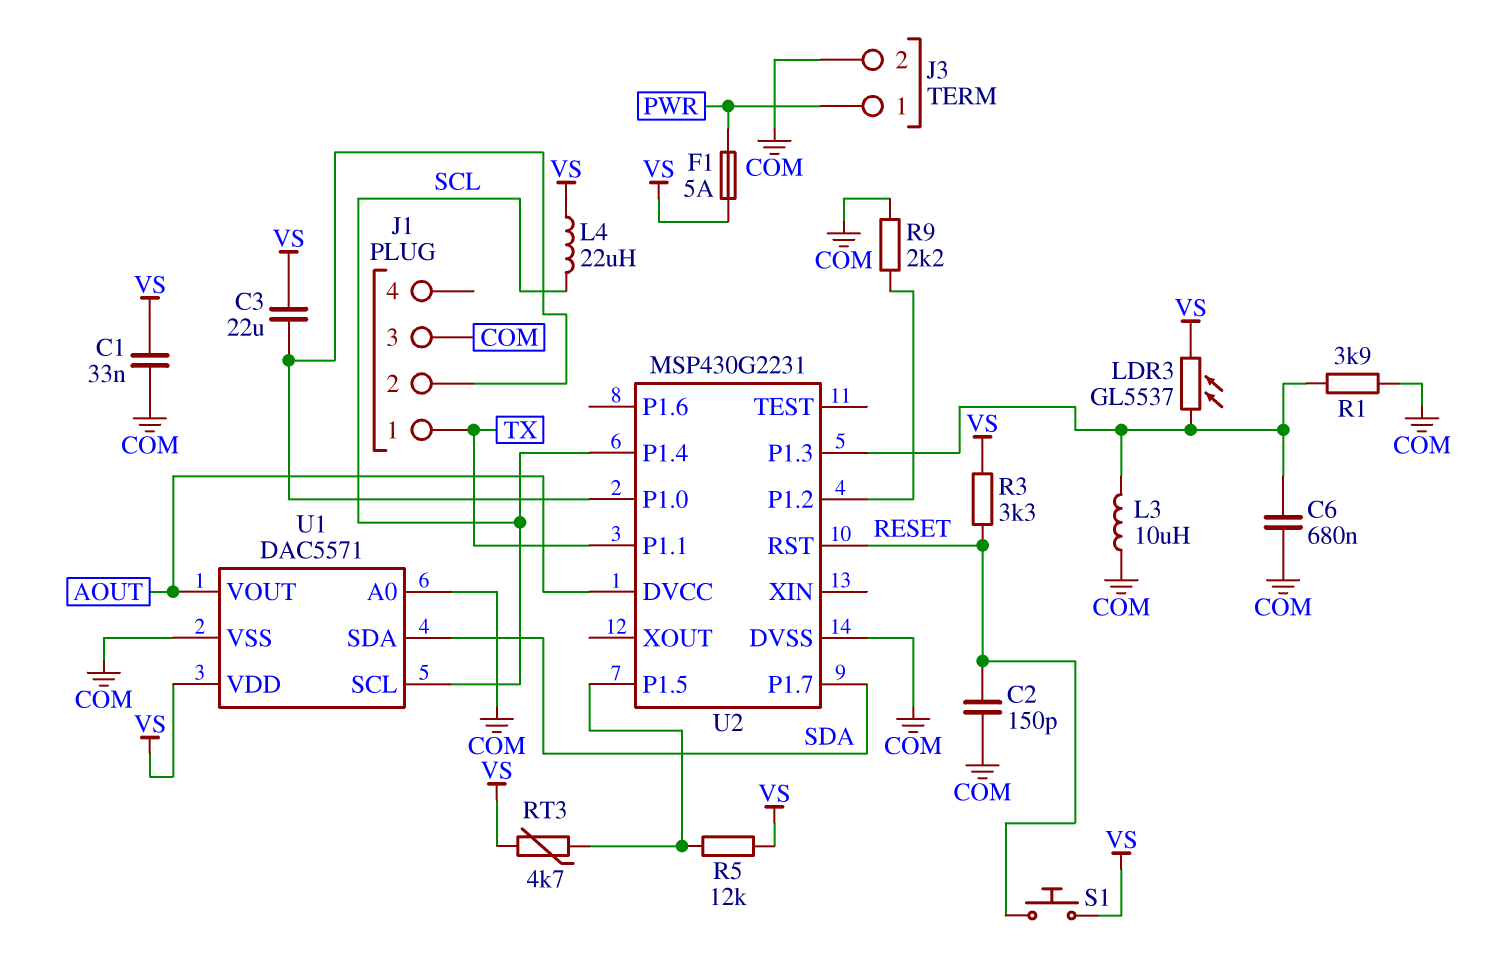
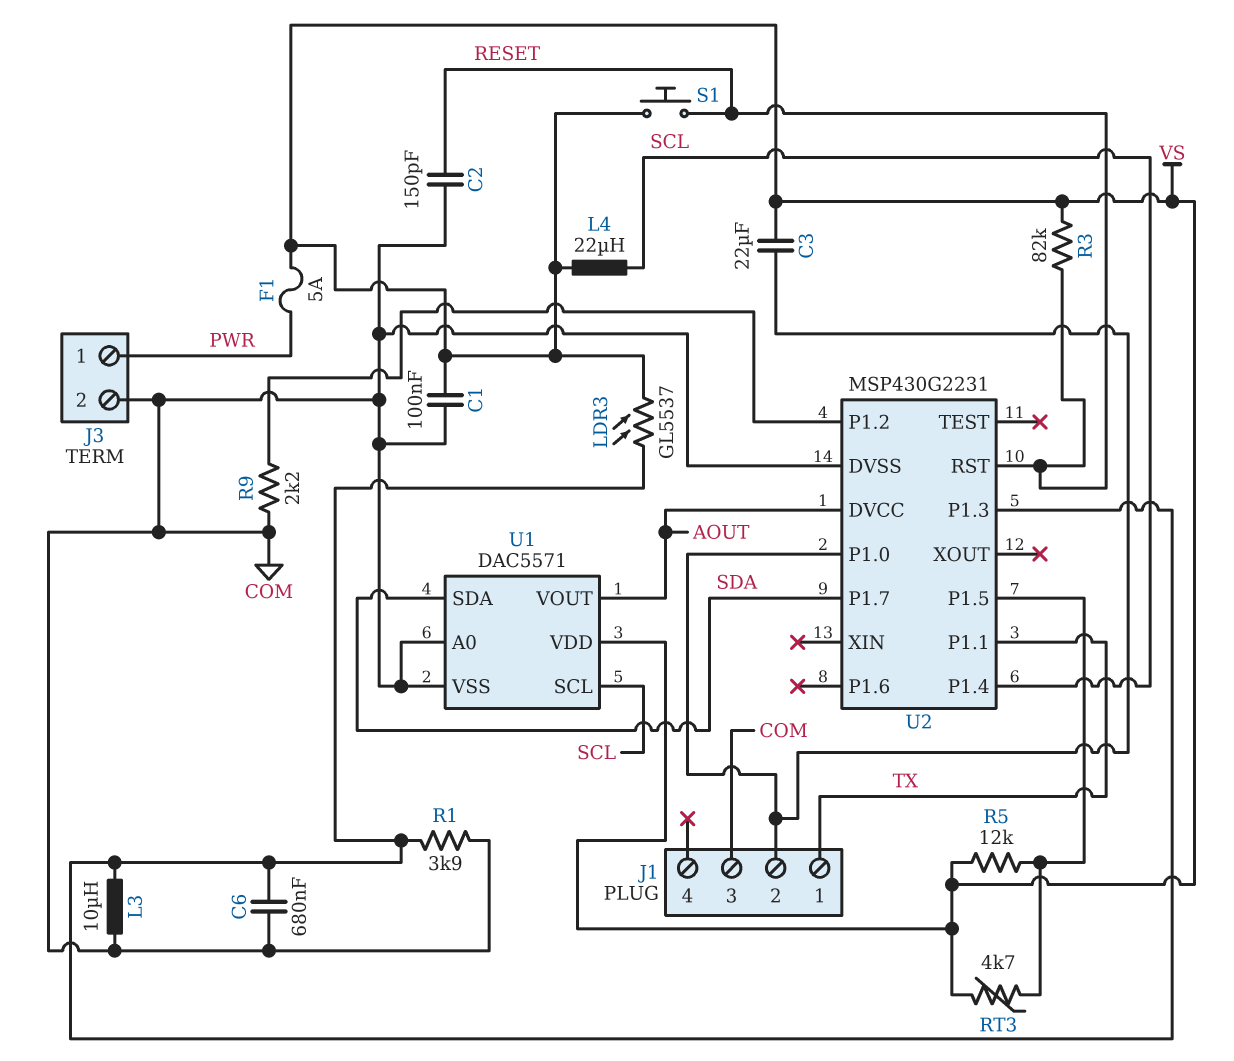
C1: 33nF (COM, VS) -> 100nF (COM, VS)
R3: 3.3k (RESET, VS) -> 82k (RESET, VS)

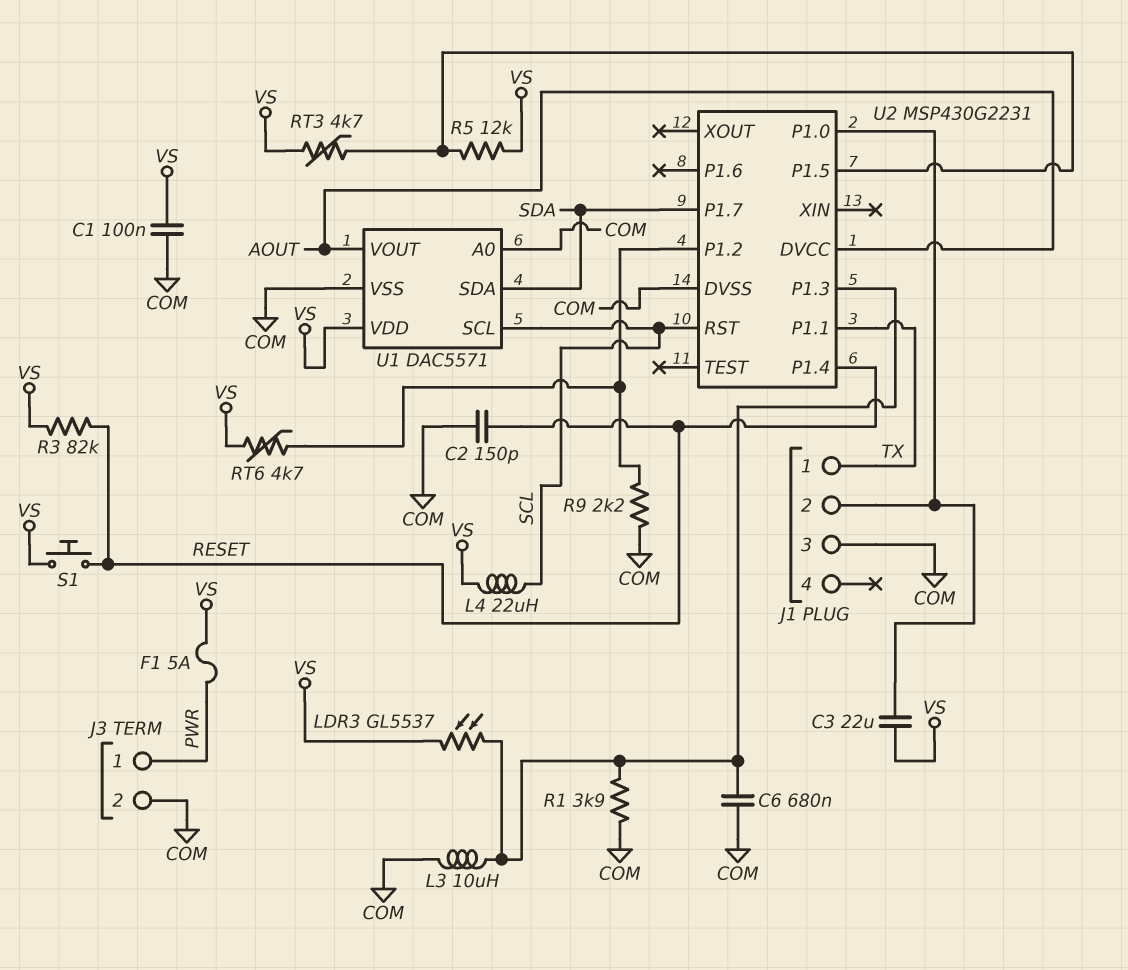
RT6: none -> 4.7k (U2/P1.2, VS)
U2 pin P1.4: SCL -> RESET
U2 pin RST: RESET -> SCL

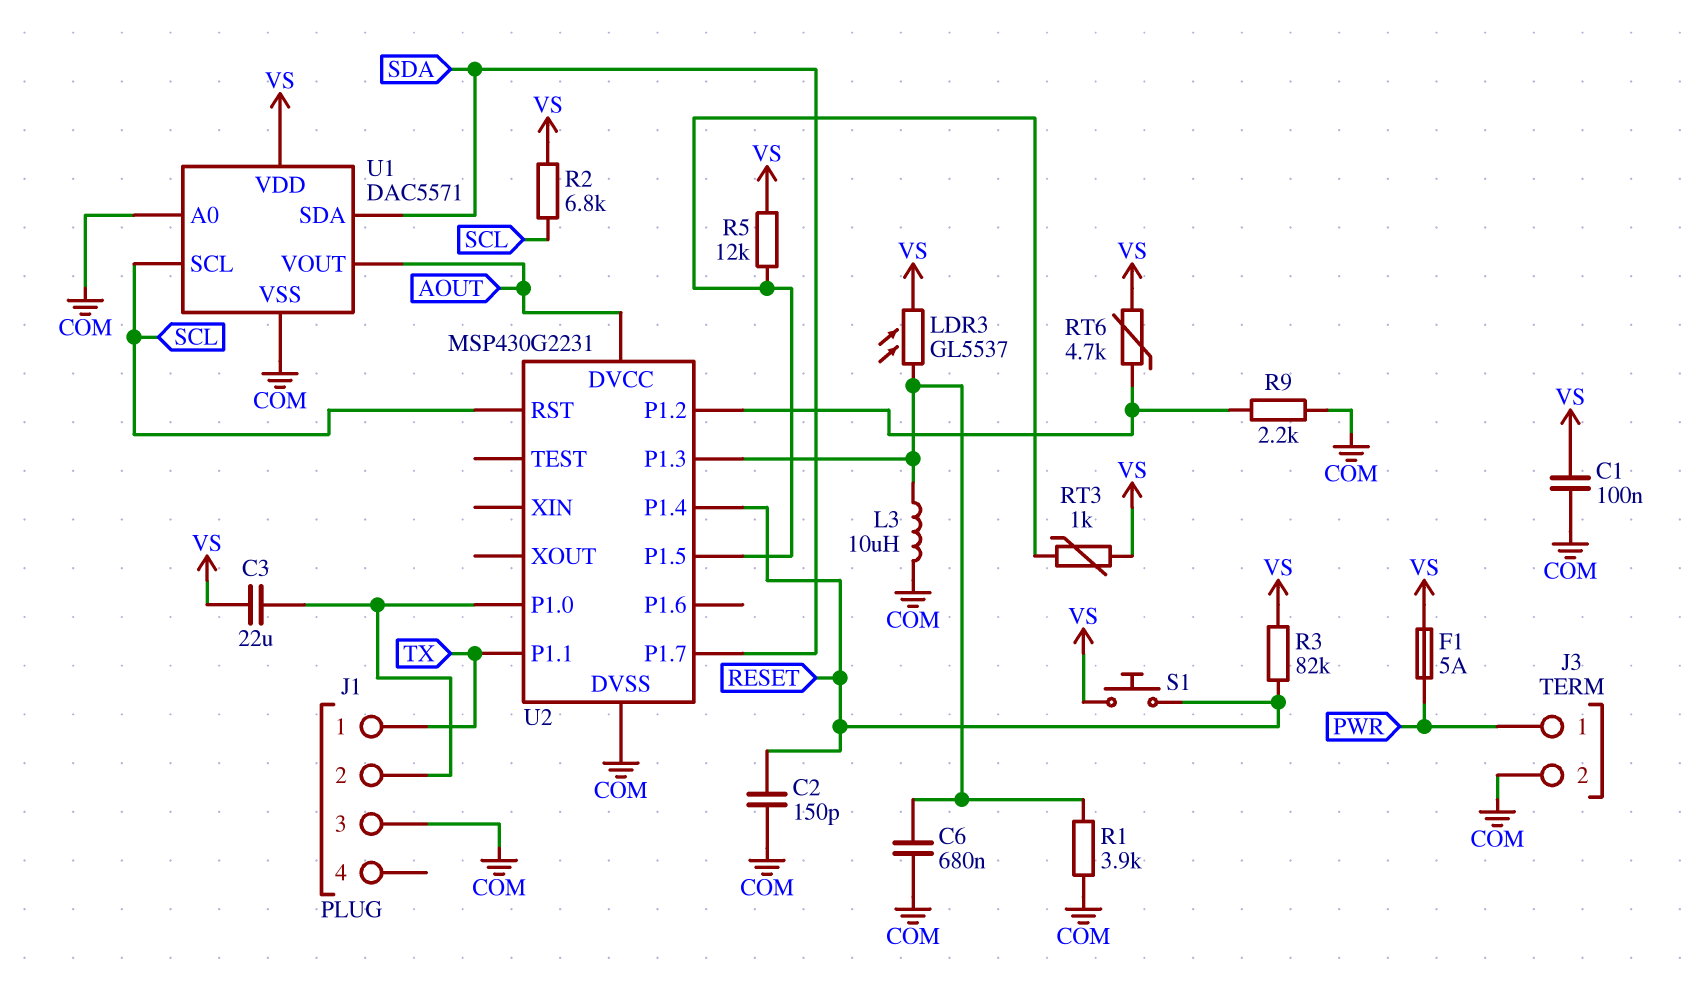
L4: 22uH (SCL, VS) -> none
R2: none -> 6.8k (SCL, VS)
RT3: 4.7k (U2/P1.5, VS) -> 1k (U2/P1.5, VS)

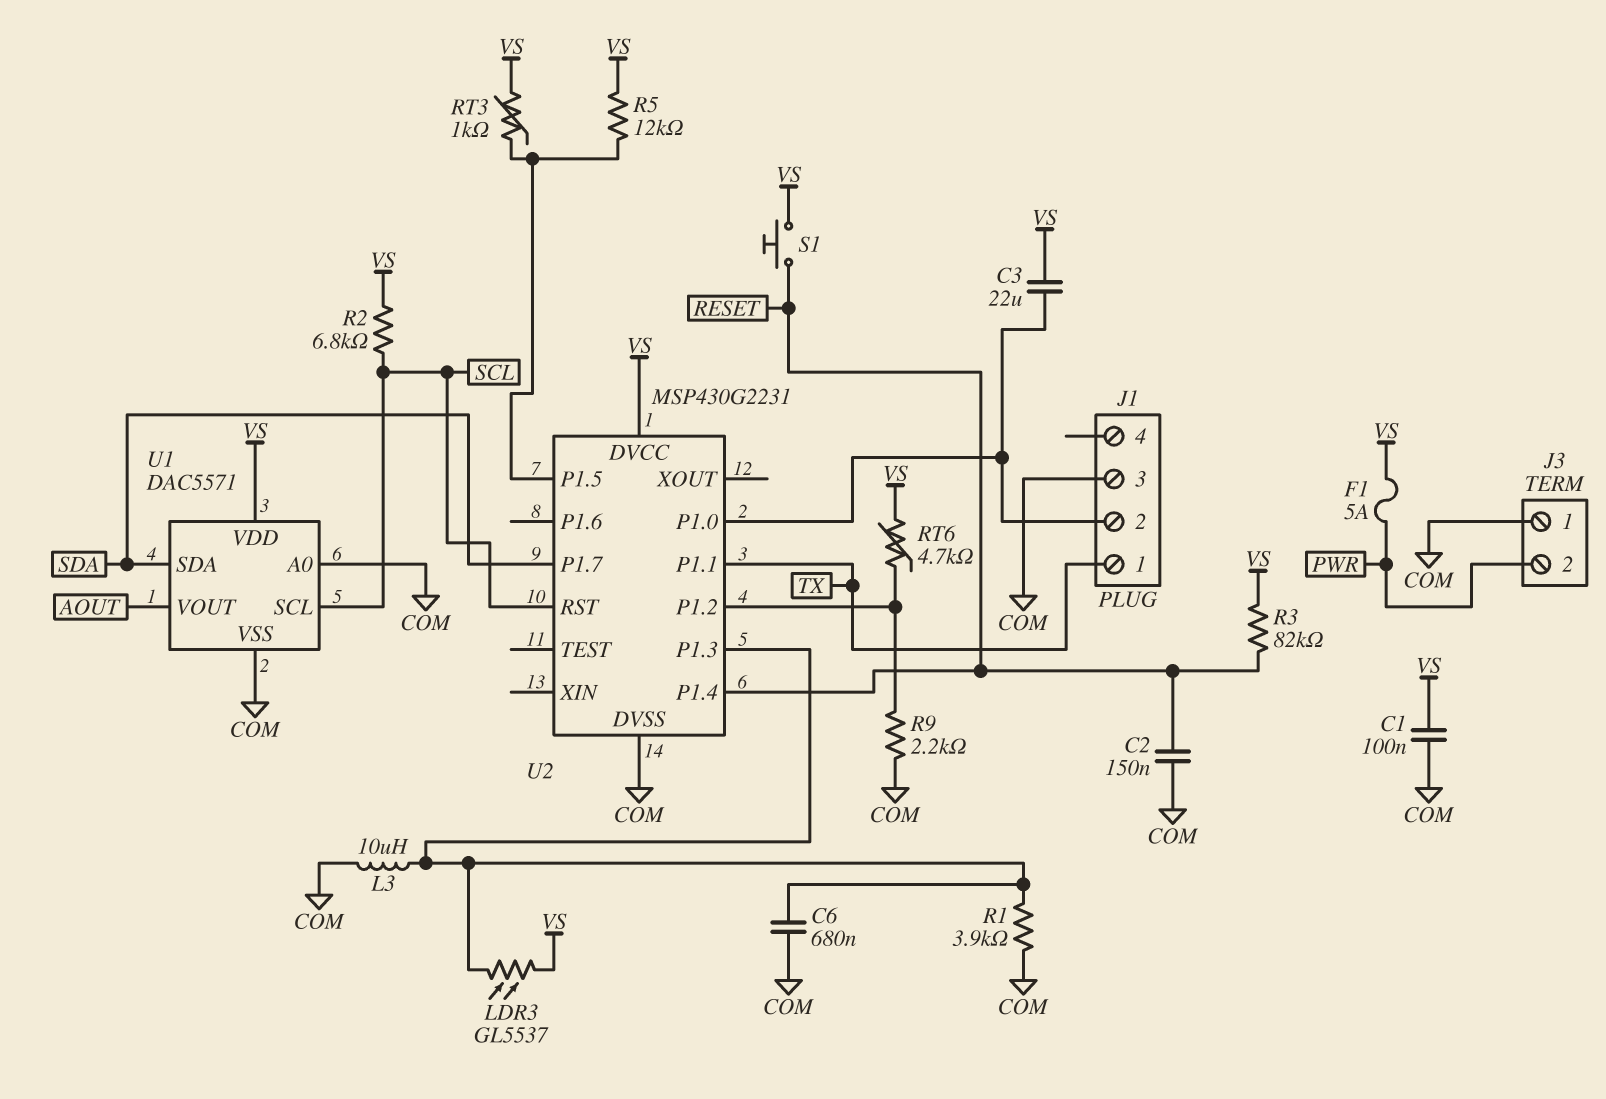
C2: 150pF (COM, RESET) -> 150nF (COM, RESET)
J3 pin 1: PWR -> COM
J3 pin 2: COM -> PWR
U2 pin DVCC: AOUT -> VS

